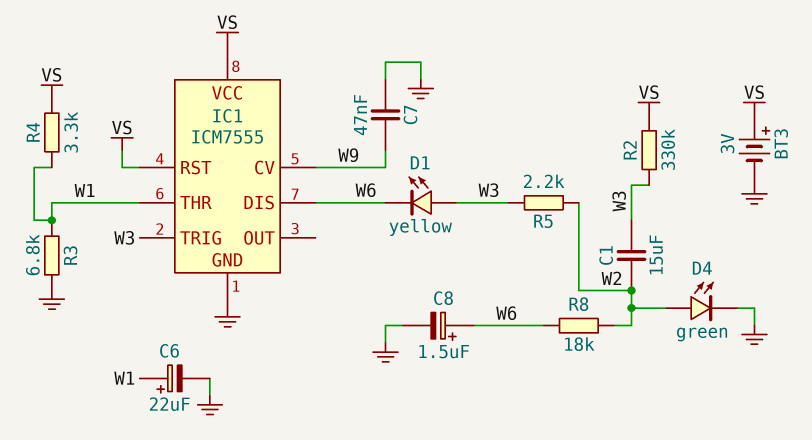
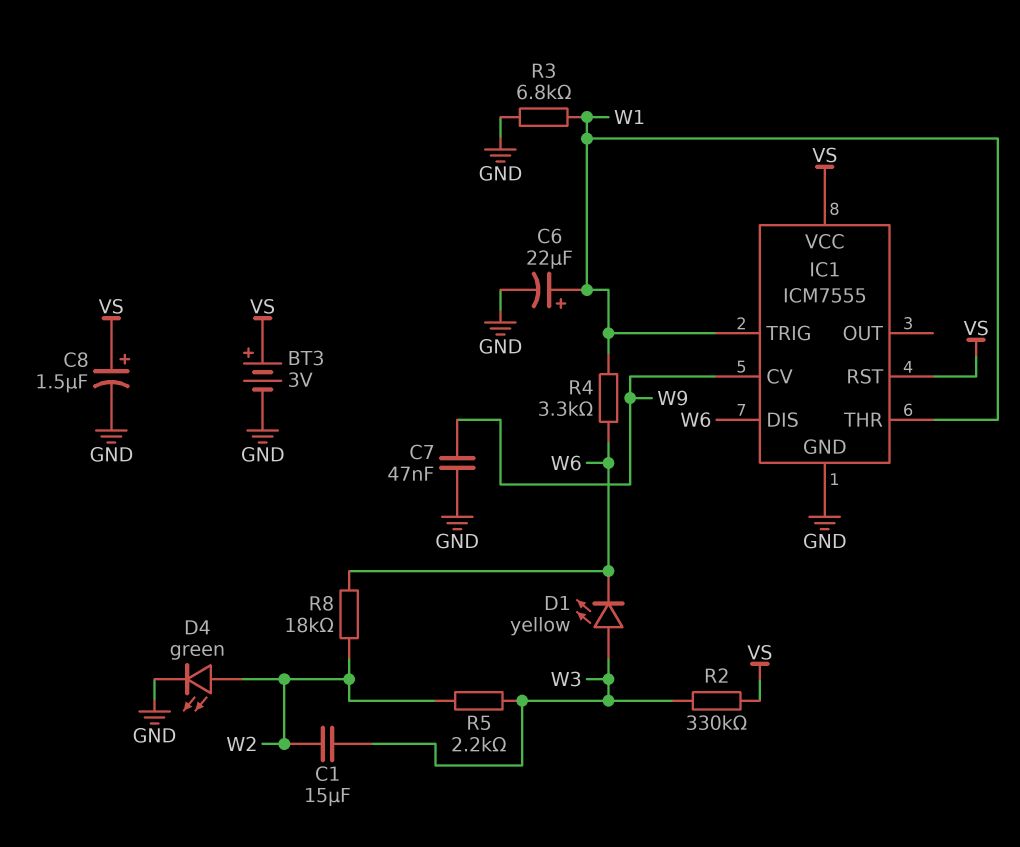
C8: 1.5uF (plus W6, minus GND) -> 1.5uF (plus VS, minus GND)
IC1 pin TRIG: W3 -> W1
R4: 3.3k (VS, W1) -> 3.3k (W1, W6)

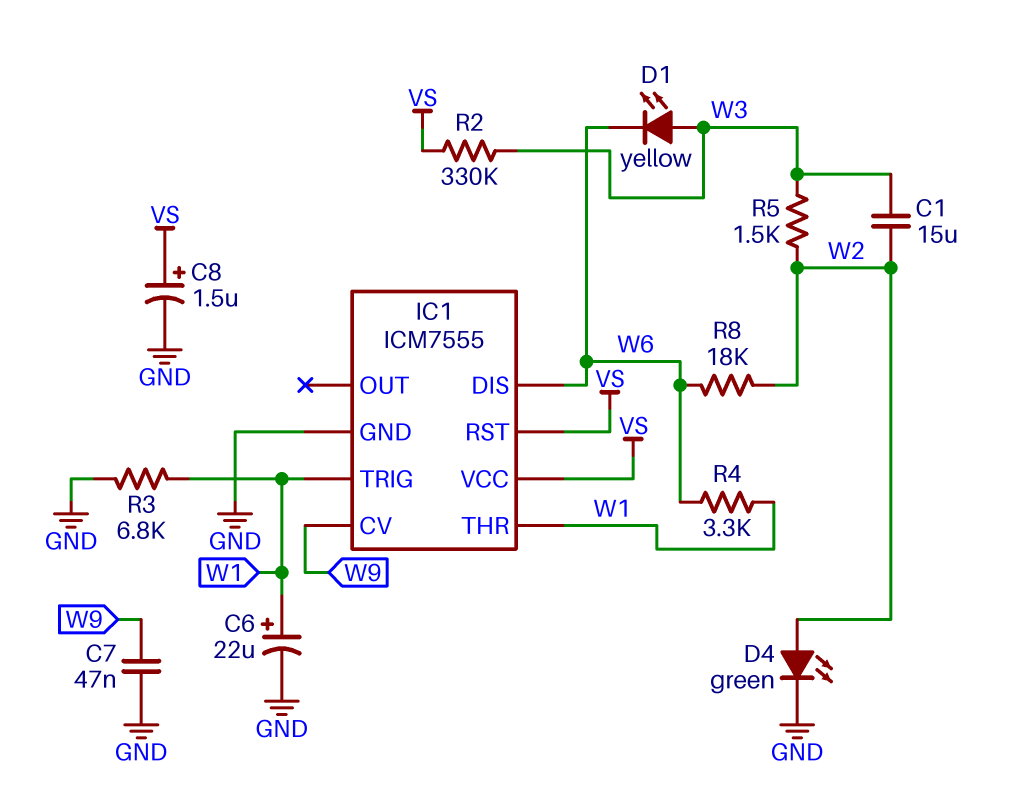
BT3: 3V (plus VS, minus GND) -> none
R5: 2.2k (W2, W3) -> 1.5k (W2, W3)

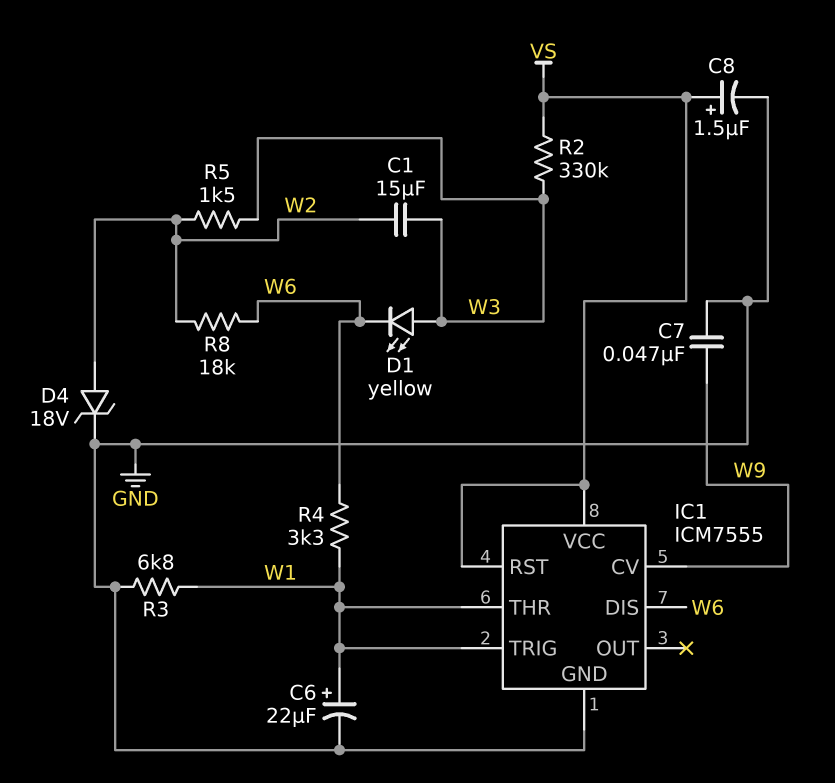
D4: LED green (A W2, K GND) -> zener 18V (A W2, K GND)

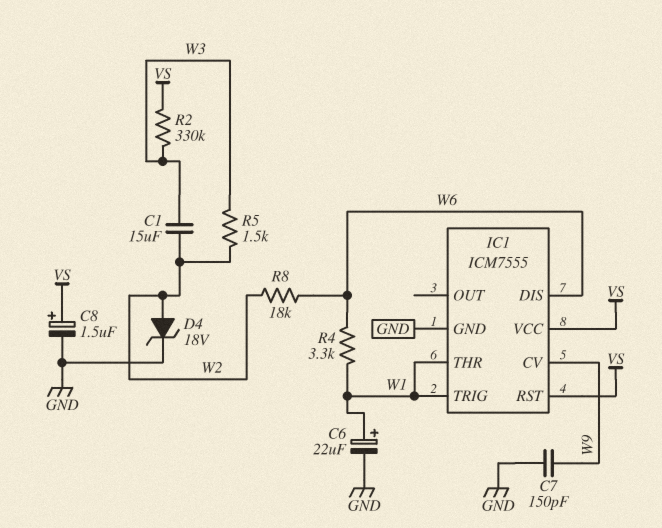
C7: 47nF (GND, W9) -> 150pF (GND, W9)
D1: LED yellow (A W3, K W6) -> none
R3: 6.8k (GND, W1) -> none

